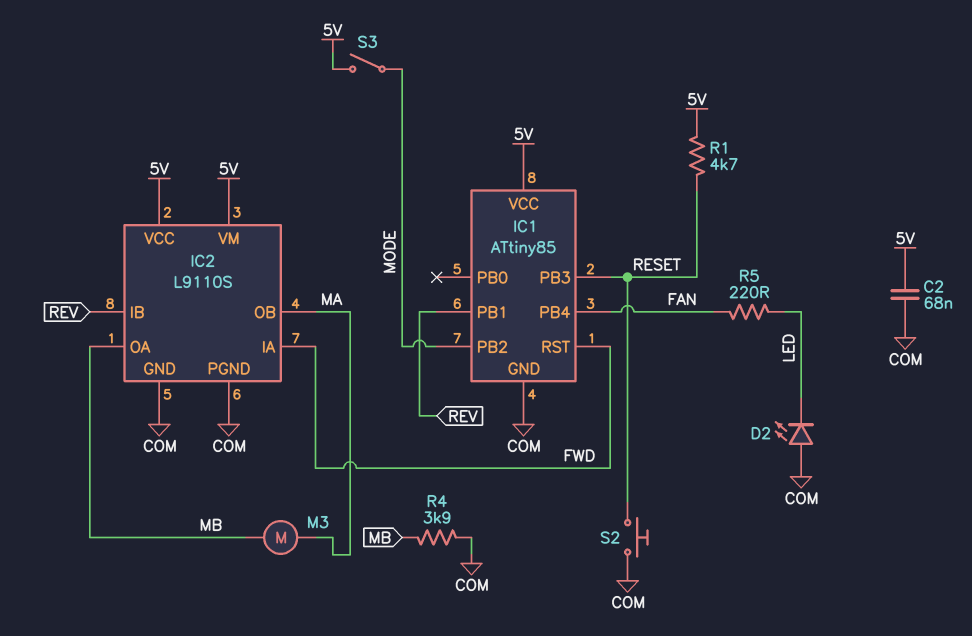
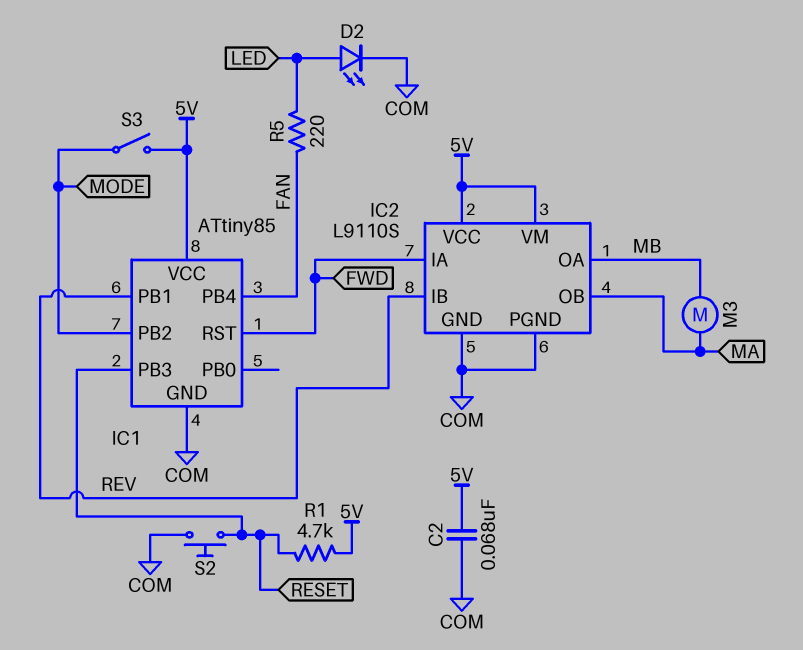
D2: LED (A COM, K LED) -> LED (A LED, K COM)
R4: 3.9k (COM, MB) -> none

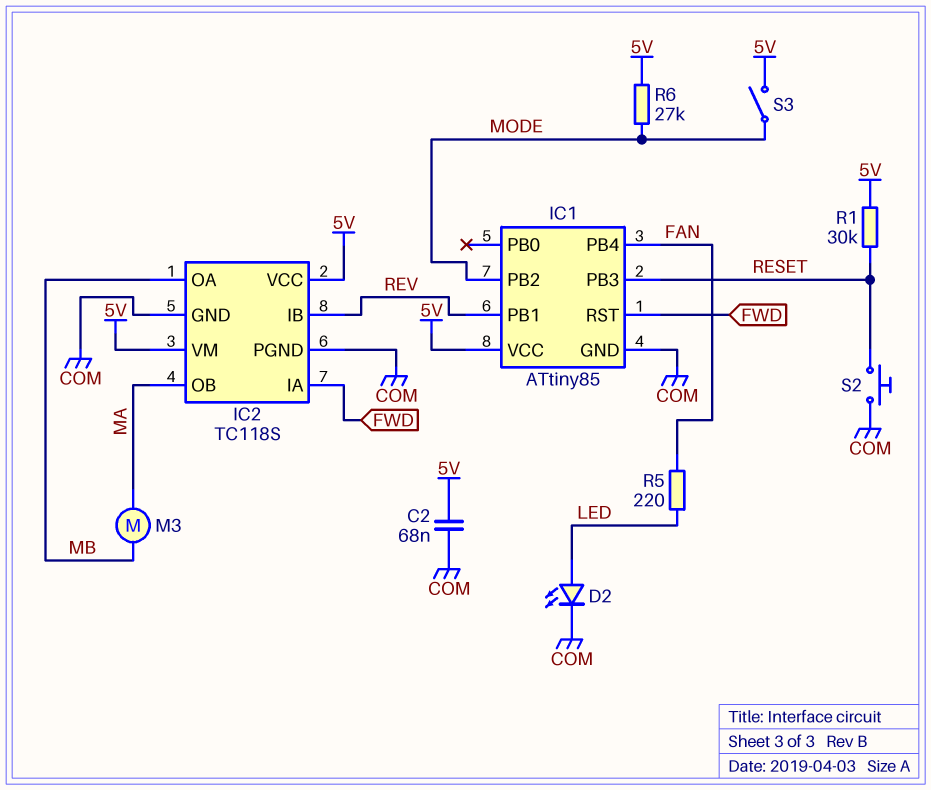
IC2: L9110S -> TC118S
R1: 4.7k (5V, RESET) -> 30k (5V, RESET)
R6: none -> 27k (5V, MODE)

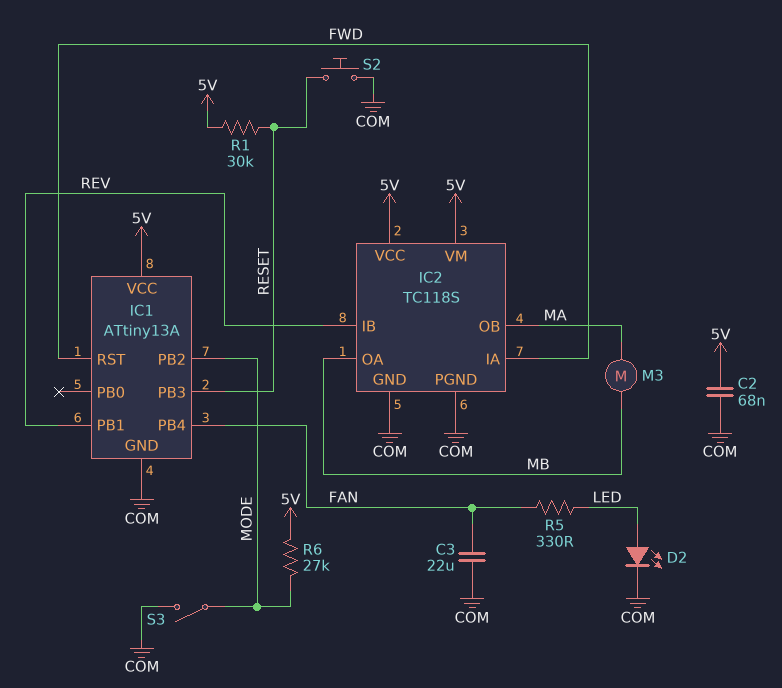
C3: none -> 22uF (COM, FAN)
IC1: ATtiny85 -> ATtiny13A
R5: 220 (FAN, LED) -> 330 (FAN, LED)
S3: switch (5V, MODE) -> switch (COM, MODE)

